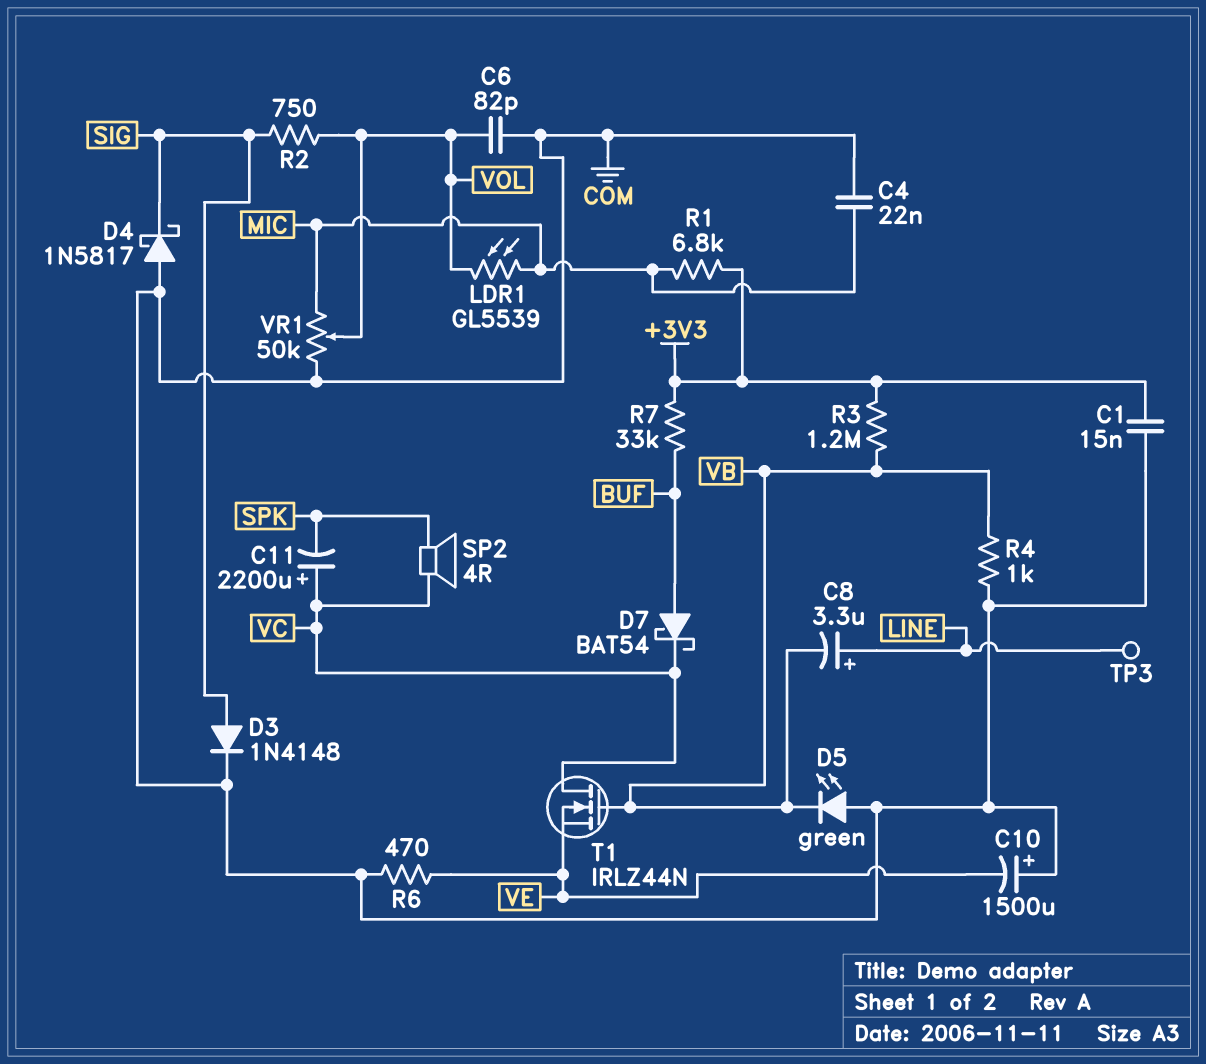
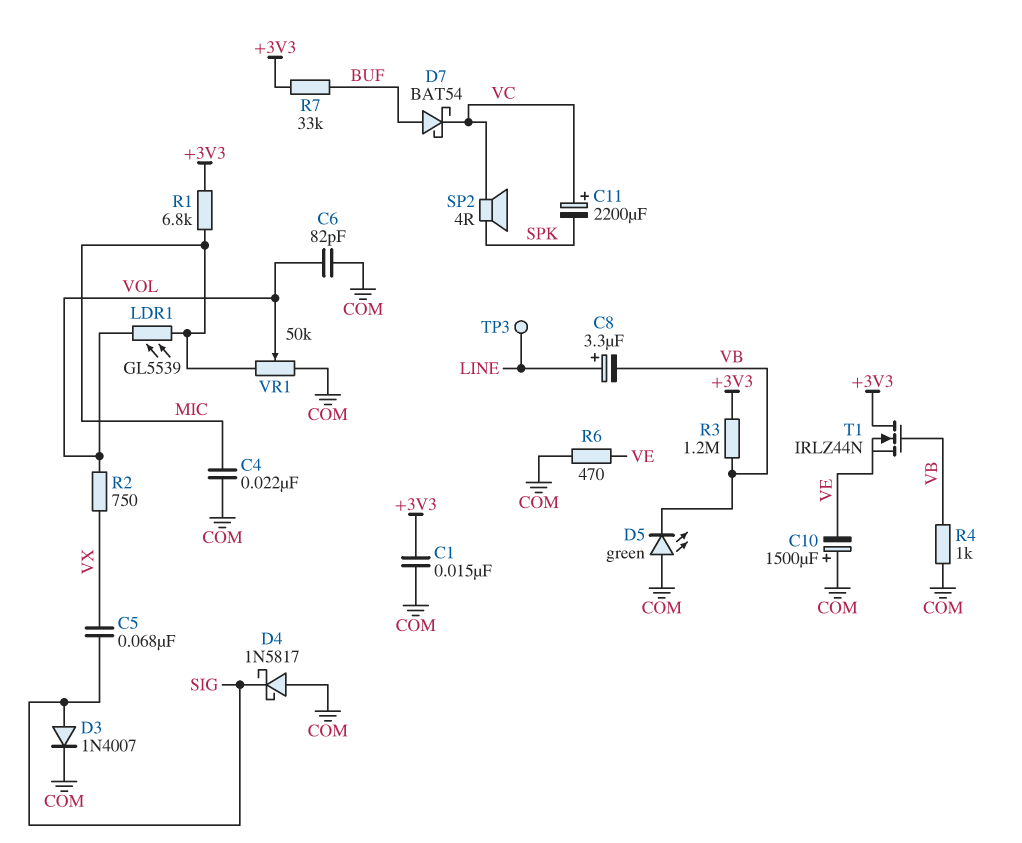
C5: none -> 68nF (SIG, VX)
D3: diode 1N4148 (A SIG, K COM) -> diode 1N4007 (A SIG, K COM)
R2: 750 (SIG, VOL) -> 750 (VOL, VX)
T1: NMOS IRLZ44N (G VB, D VC, S VE) -> NMOS IRLZ44N (G VB, D +3V3, S VE)

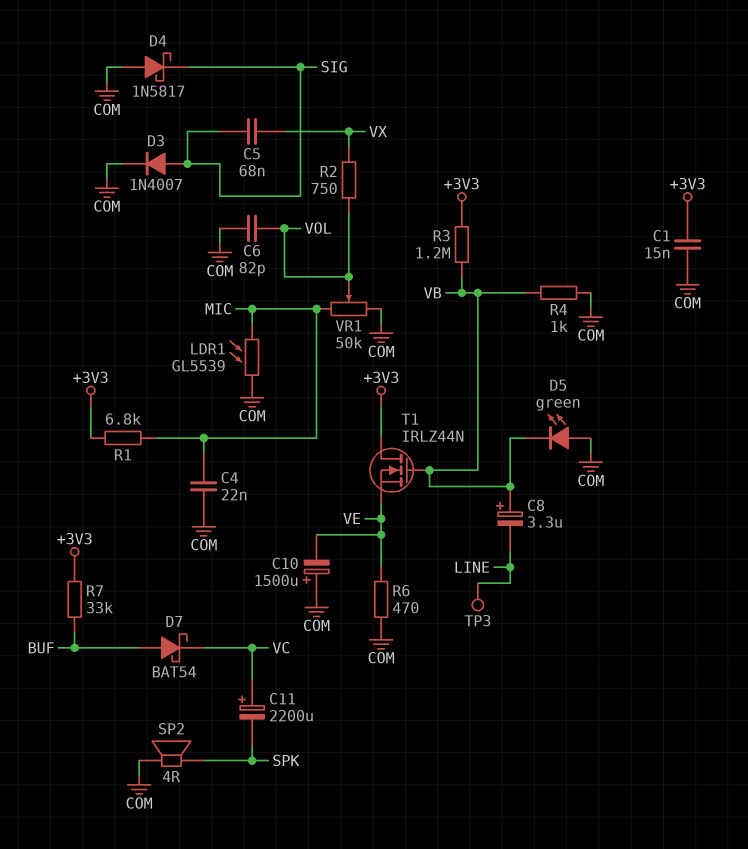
C8: 3.3uF (plus LINE, minus VB) -> 3.3uF (plus VB, minus LINE)
LDR1: GL5539 (MIC, VOL) -> GL5539 (COM, MIC)
SP2: speaker 4R (SPK, VC) -> speaker 4R (COM, SPK)

